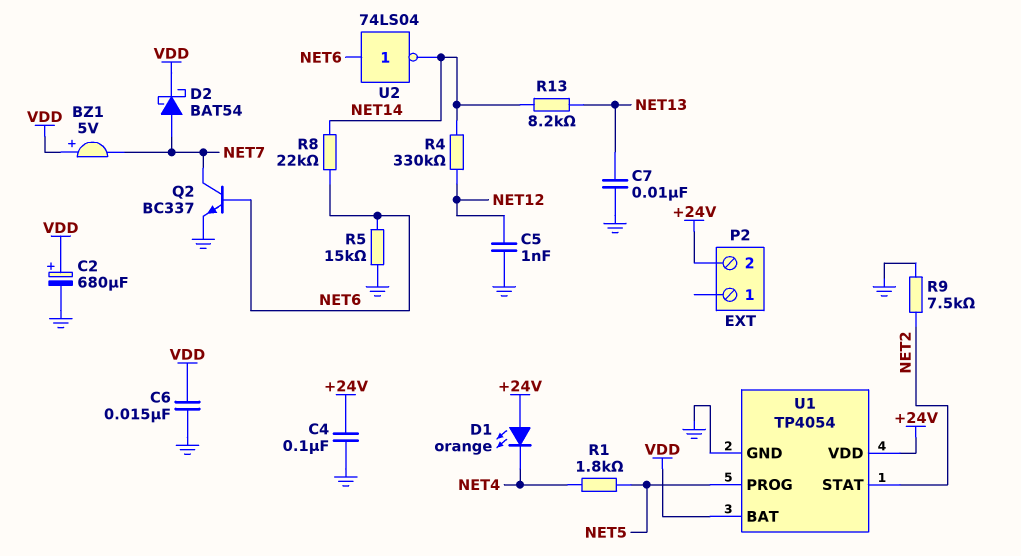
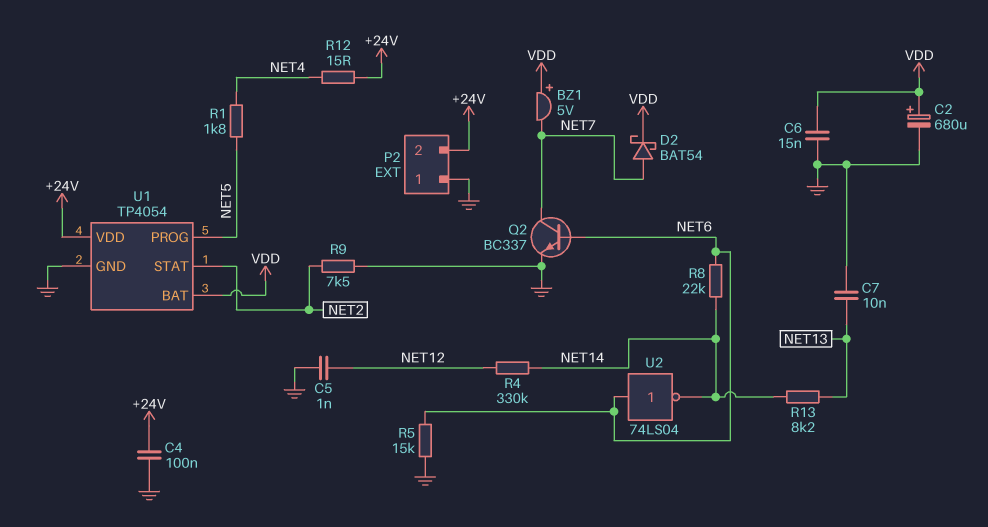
D1: LED orange (A +24V, K NET4) -> none
P2 pin 1: none -> GND
R12: none -> 15 (+24V, NET4)

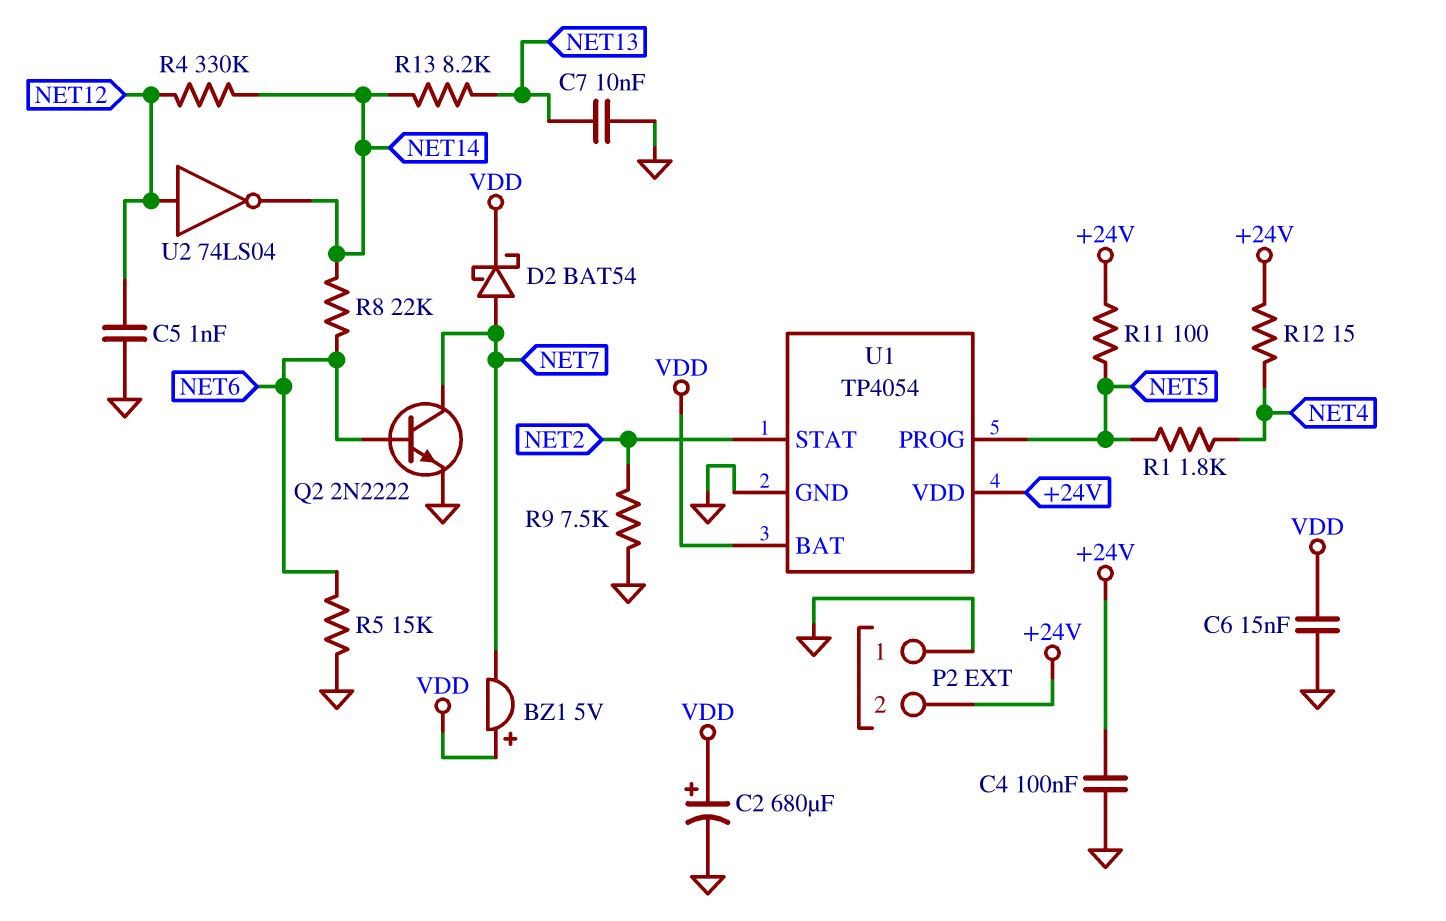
Q2: NPN BC337 (B NET6, C NET7, E GND) -> NPN 2N2222 (B NET6, C NET7, E GND)
R11: none -> 100 (+24V, NET5)
U2: NOT 74LS04 (in NET6, out NET14) -> NOT 74LS04 (in NET12, out NET14)

